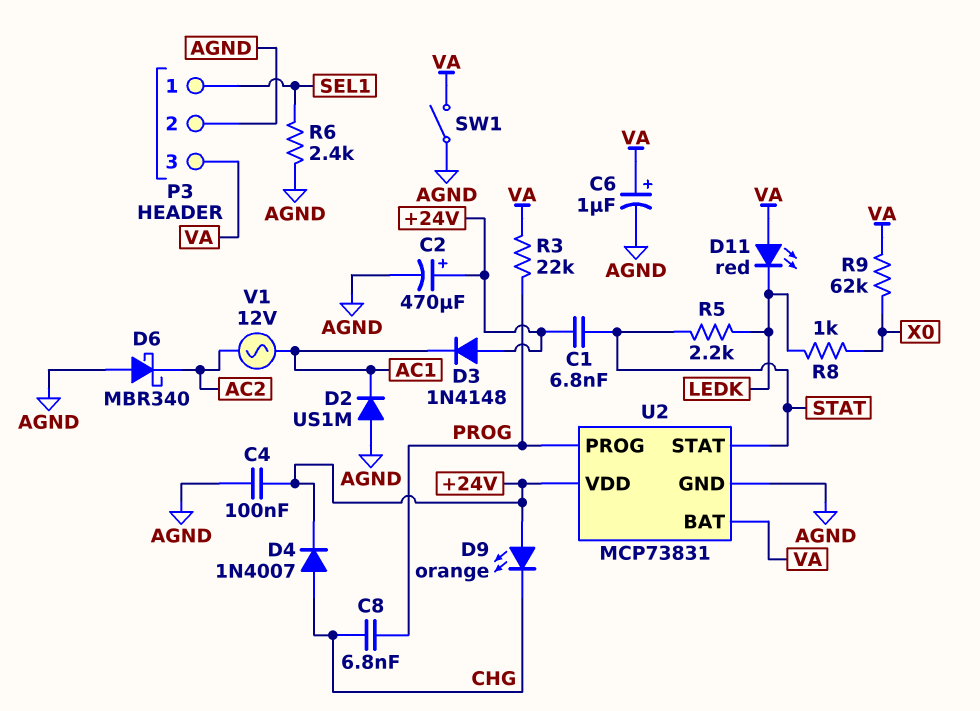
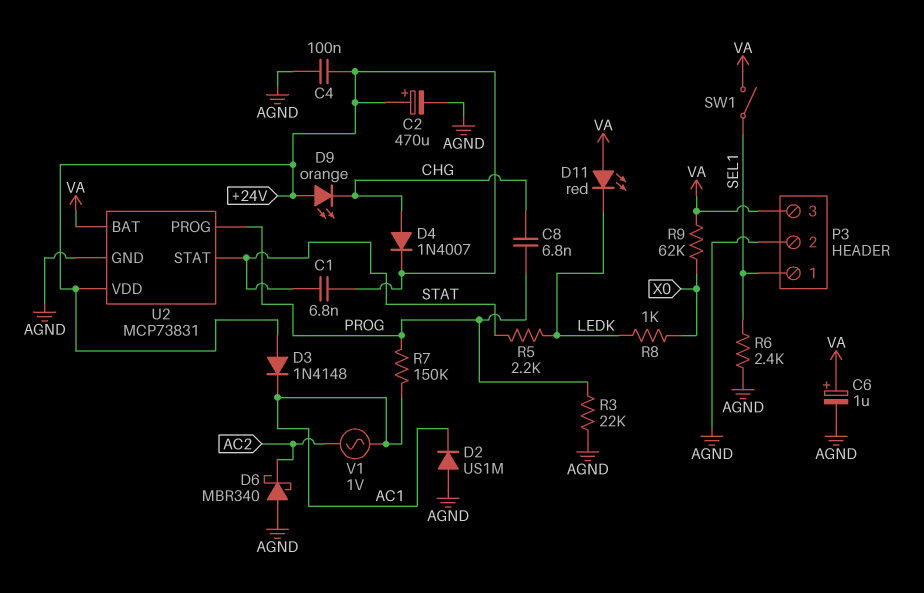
R3: 22k (PROG, VA) -> 22k (AGND, PROG)
R7: none -> 150k (AC1, PROG)
SW1: switch (AGND, VA) -> switch (SEL1, VA)
V1: AC 12V (AC1, AC2) -> AC 1V (AC1, AC2)

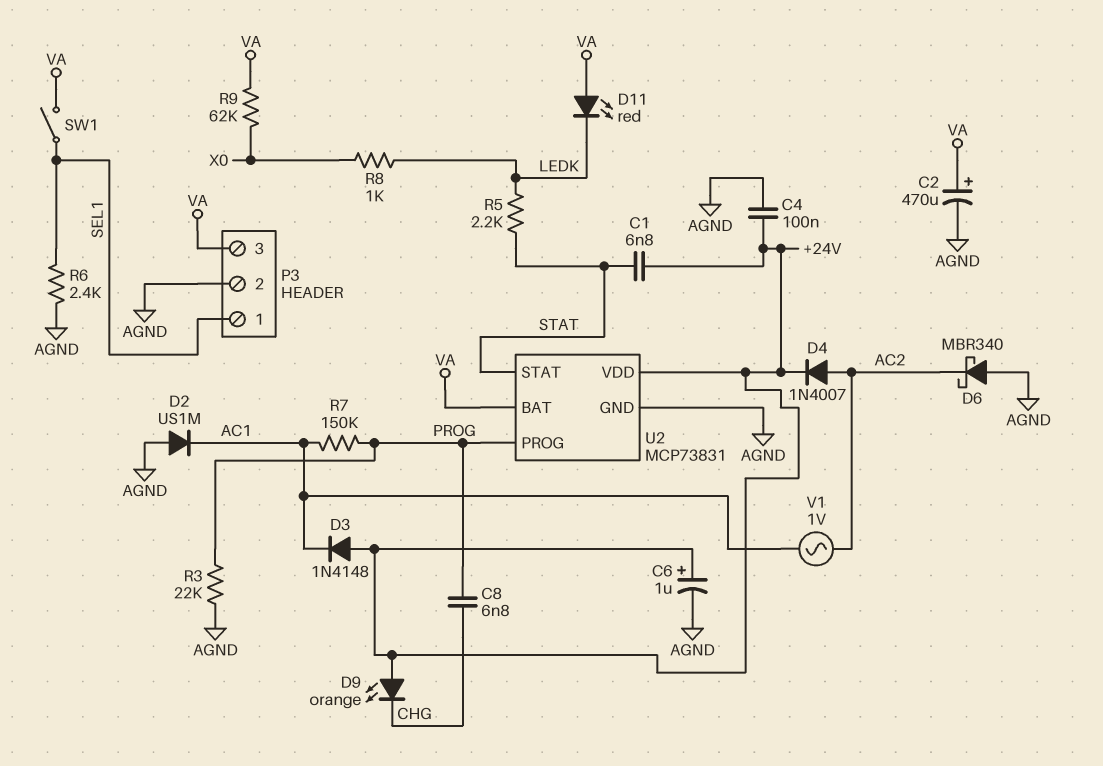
C2: 470uF (plus +24V, minus AGND) -> 470uF (plus VA, minus AGND)
C6: 1uF (plus VA, minus AGND) -> 1uF (plus +24V, minus AGND)
D4: diode 1N4007 (A CHG, K +24V) -> diode 1N4007 (A AC2, K +24V)

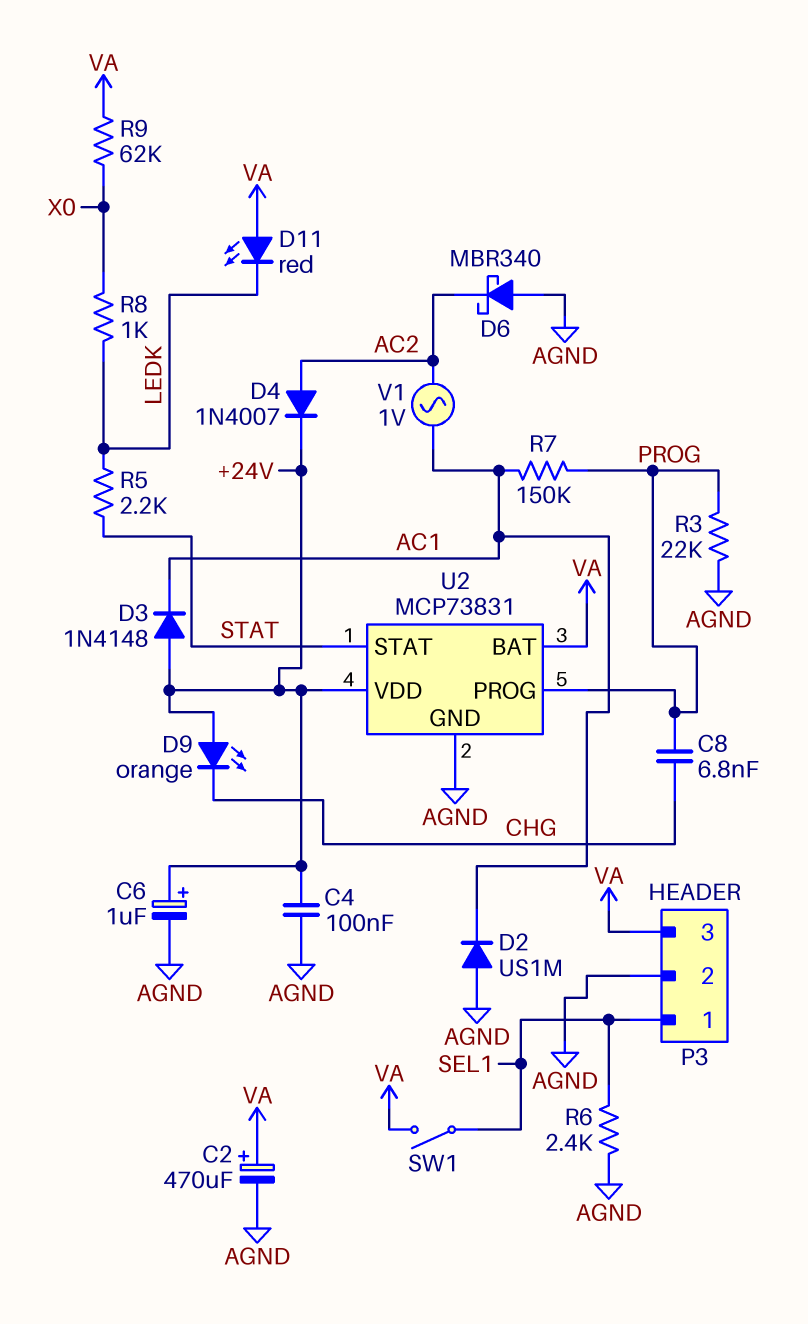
C1: 6.8nF (+24V, STAT) -> none

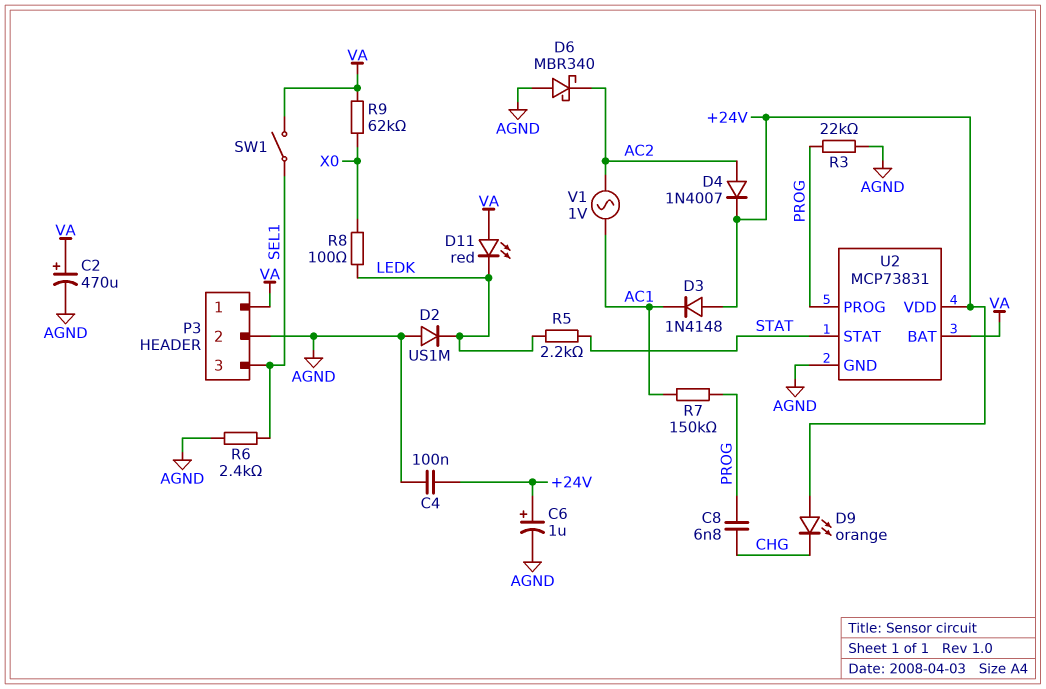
D2: diode US1M (A AGND, K AC1) -> diode US1M (A AGND, K LEDK)
P3 pin 1: SEL1 -> VA
P3 pin 3: VA -> SEL1
R8: 1k (LEDK, X0) -> 100 (LEDK, X0)

